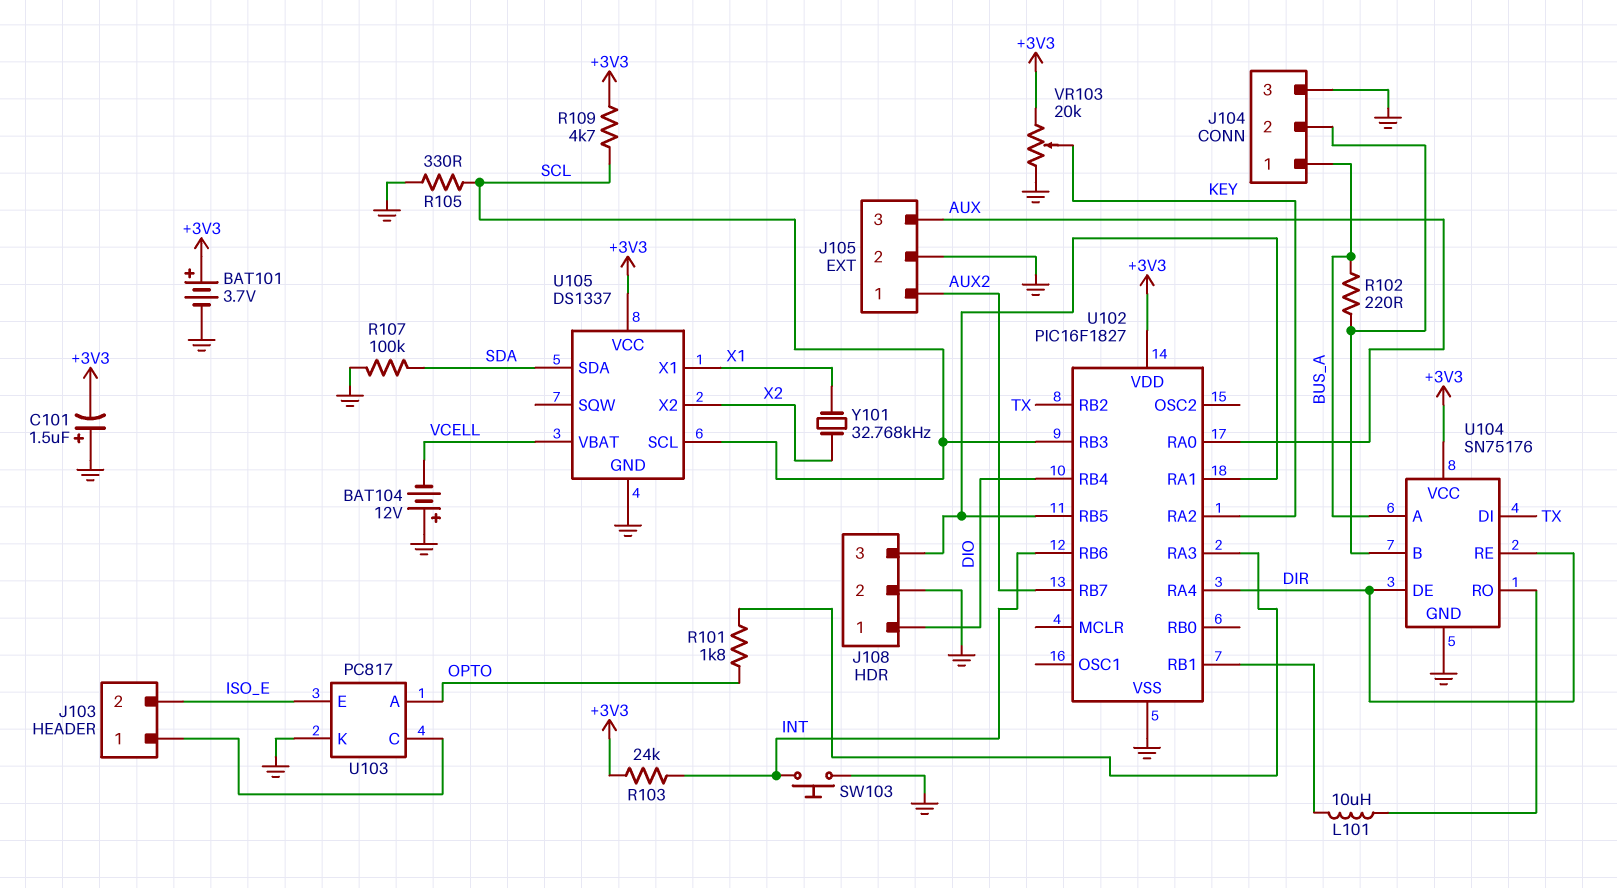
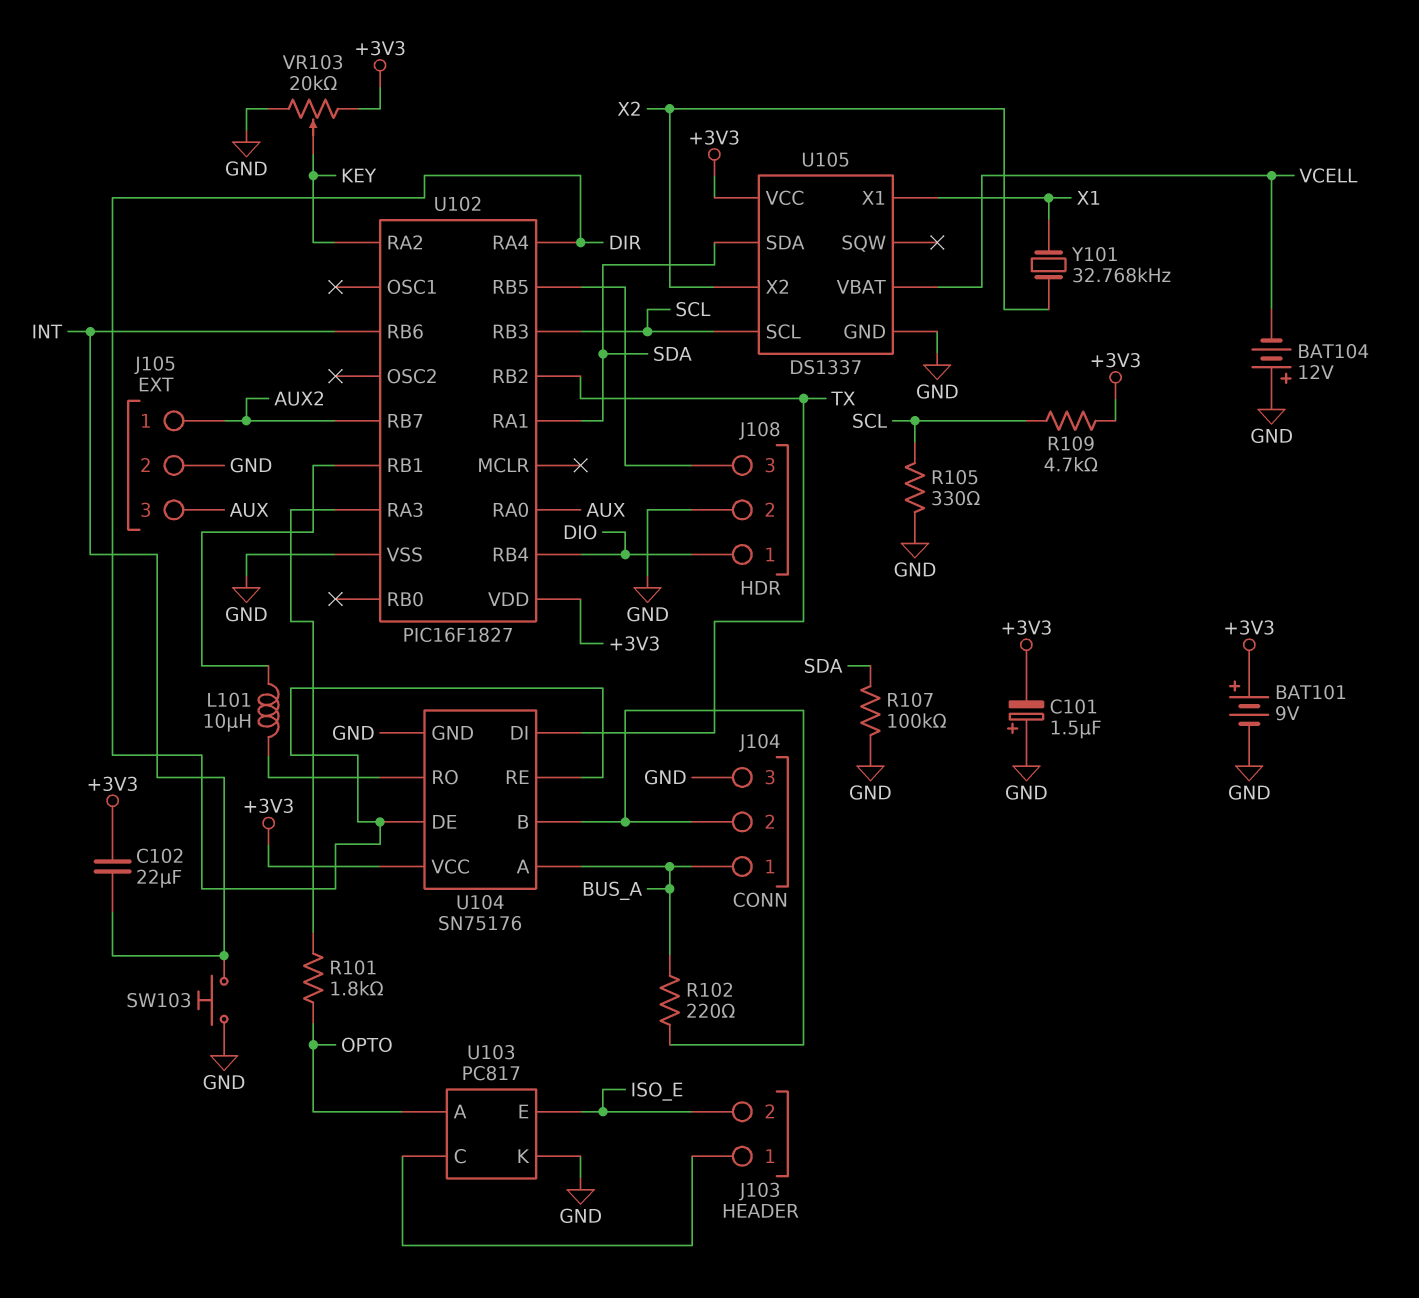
BAT101: 3.7V (plus +3V3, minus GND) -> 9V (plus +3V3, minus GND)
C102: none -> 22uF (+3V3, INT)
R103: 24k (+3V3, INT) -> none
U102 pin RA1: J108/3 -> SDA

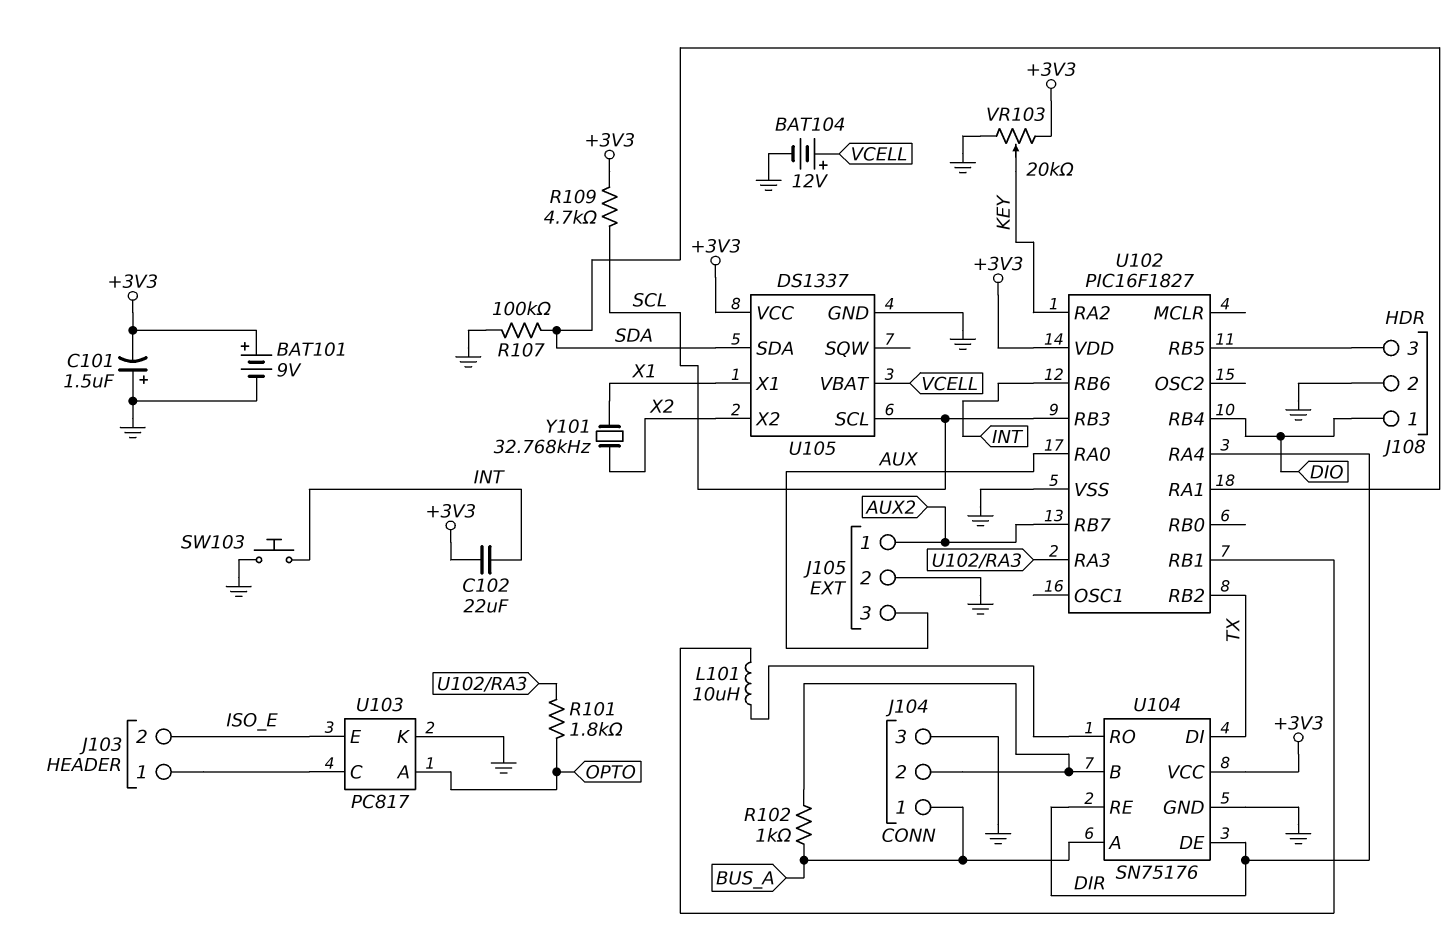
BAT104: 12V (plus GND, minus VCELL) -> 12V (plus VCELL, minus GND)
R102: 220 (BUS_A, J104/2) -> 1k (BUS_A, J104/2)
R105: 330 (GND, SCL) -> none

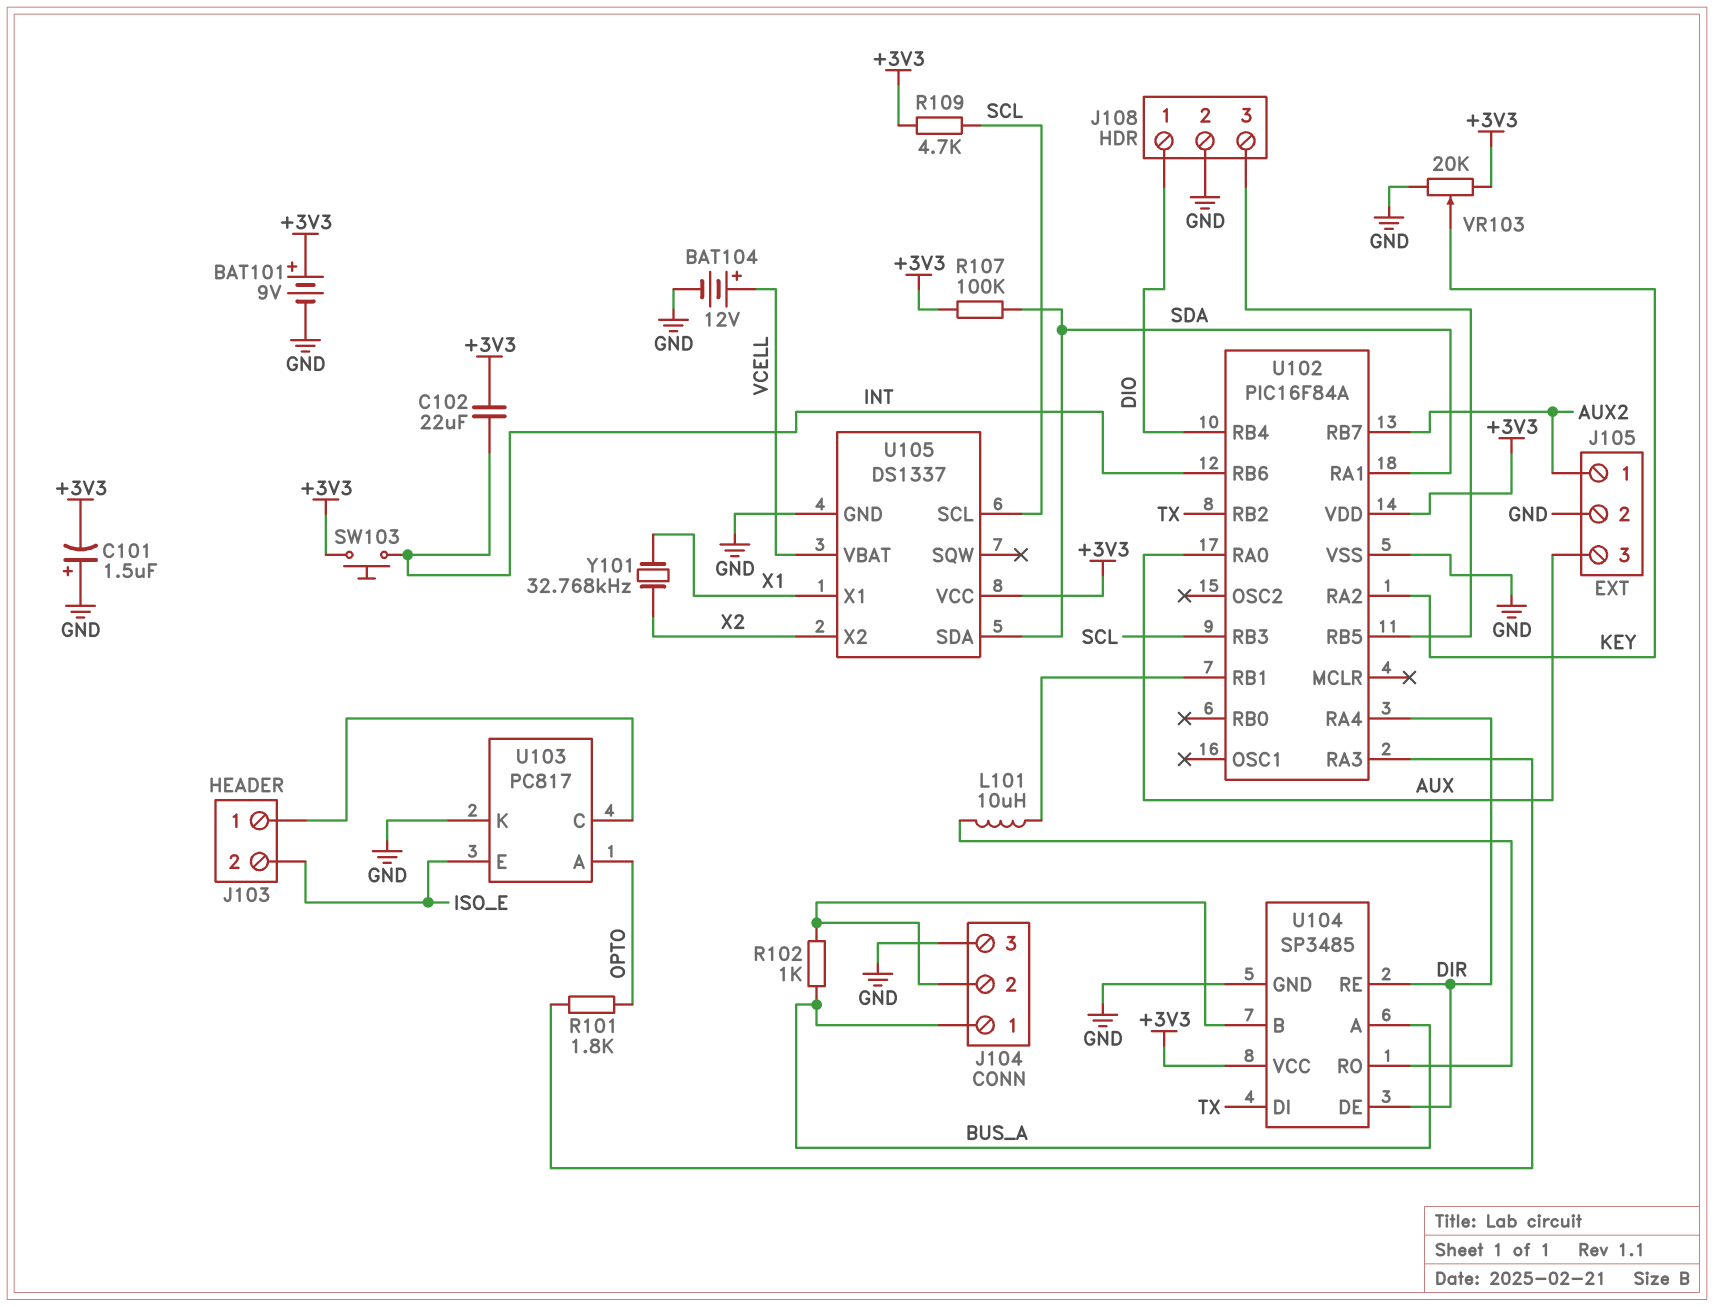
R107: 100k (GND, SDA) -> 100k (+3V3, SDA)
SW103: button (GND, INT) -> button (+3V3, INT)
U102: PIC16F1827 -> PIC16F84A
U104: SN75176 -> SP3485

